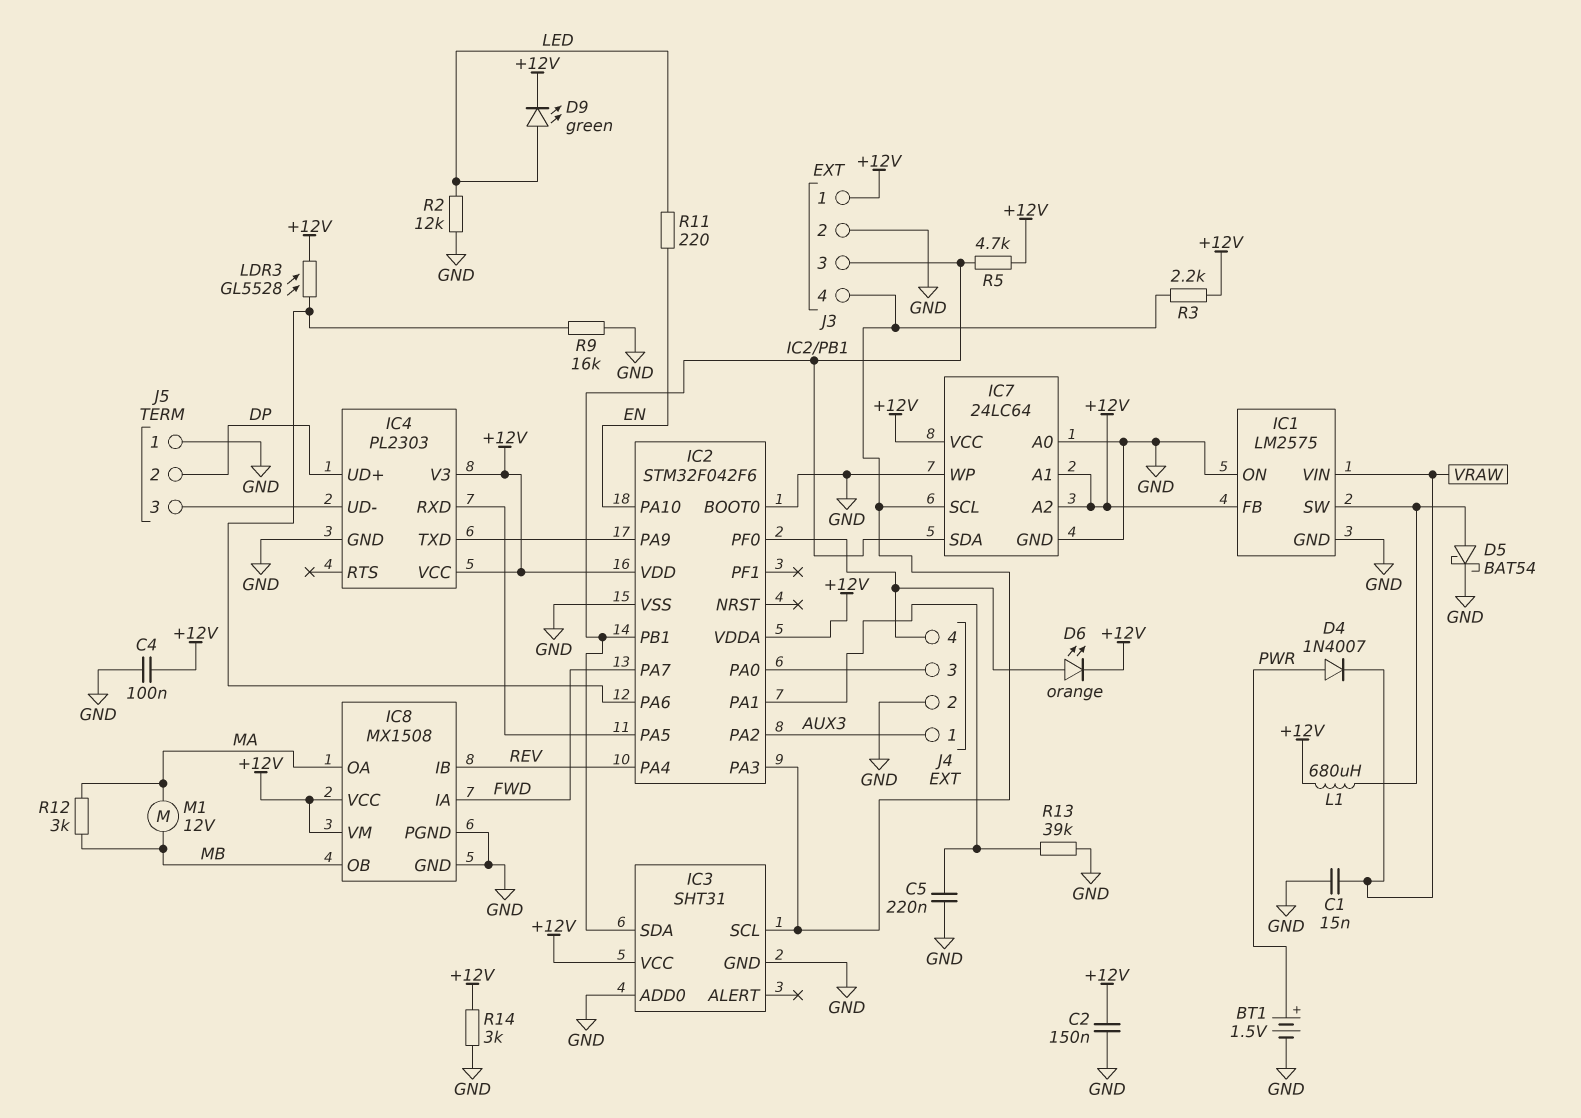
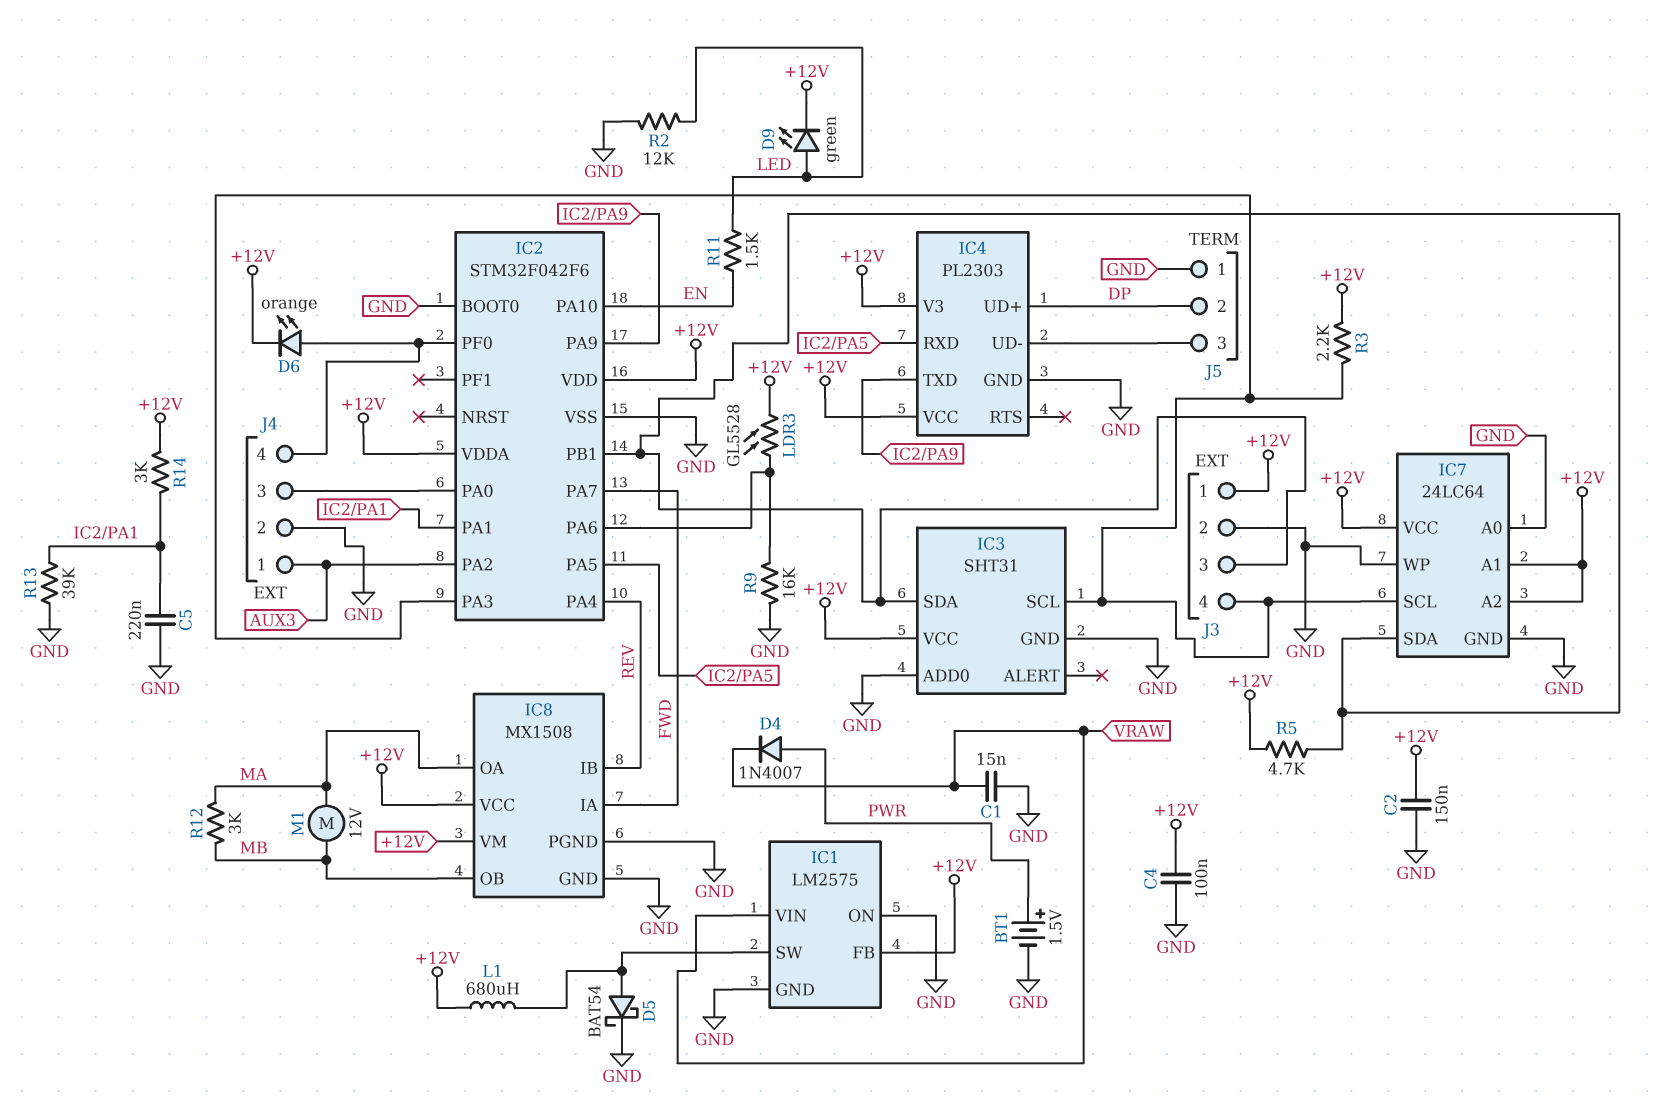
R11: 220 (EN, LED) -> 1.5k (EN, LED)
R14: 3k (+12V, GND) -> 3k (+12V, IC2/PA1)

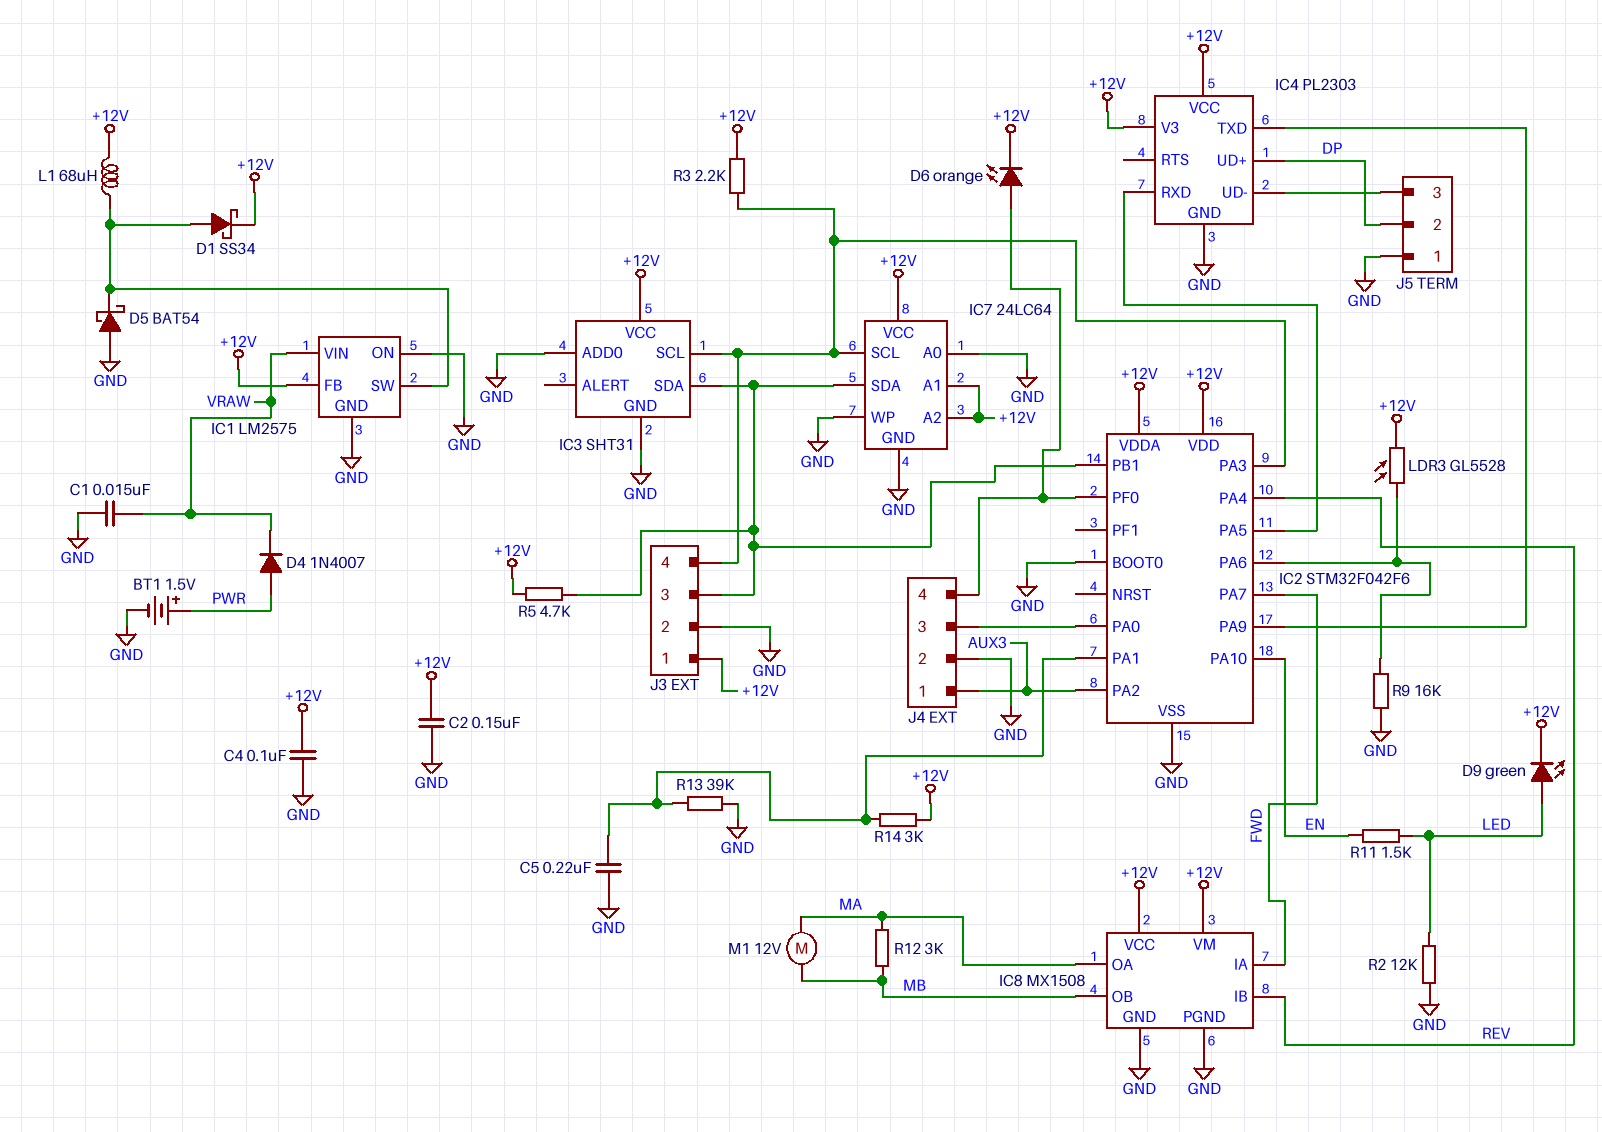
D1: none -> schottky SS34 (A IC1/SW, K +12V)
D5: schottky BAT54 (A IC1/SW, K GND) -> schottky BAT54 (A GND, K IC1/SW)
L1: 680uH (+12V, IC1/SW) -> 68uH (+12V, IC1/SW)

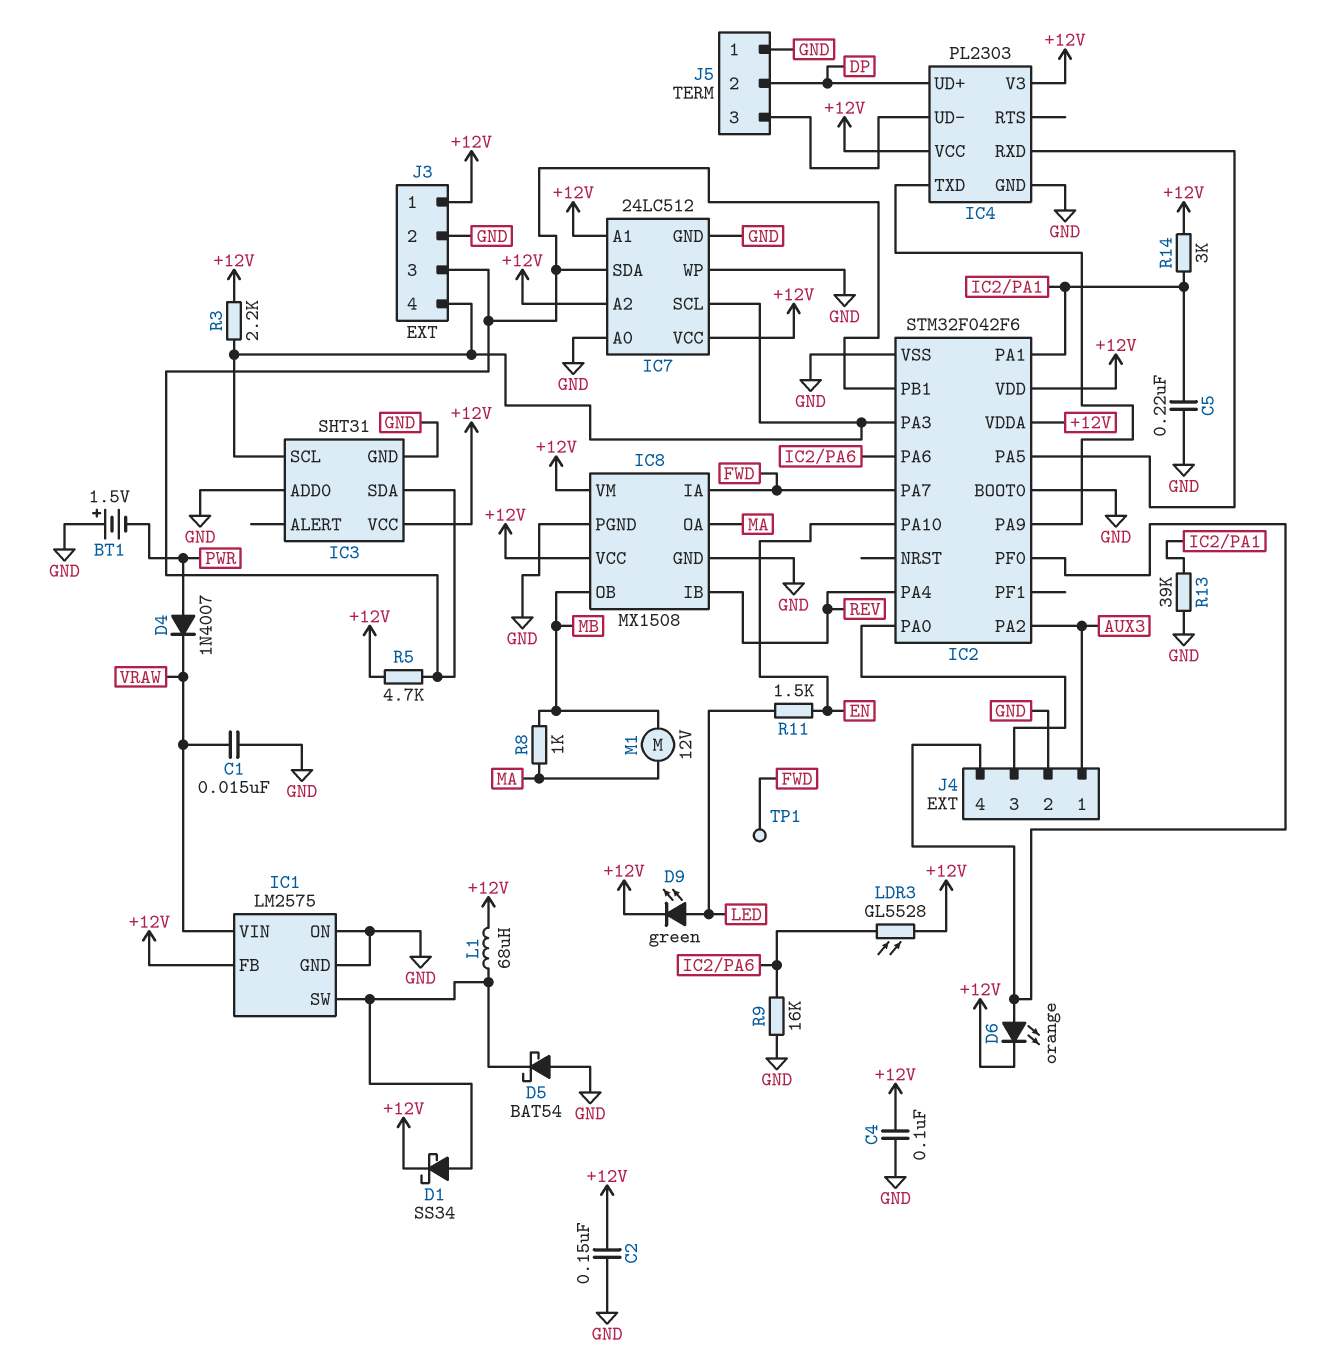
BT1: 1.5V (plus PWR, minus GND) -> 1.5V (plus GND, minus PWR)
IC7: 24LC64 -> 24LC512
R2: 12k (GND, LED) -> none
R8: none -> 1k (MA, MB)
R12: 3k (MA, MB) -> none
TP1: none -> test point (FWD)

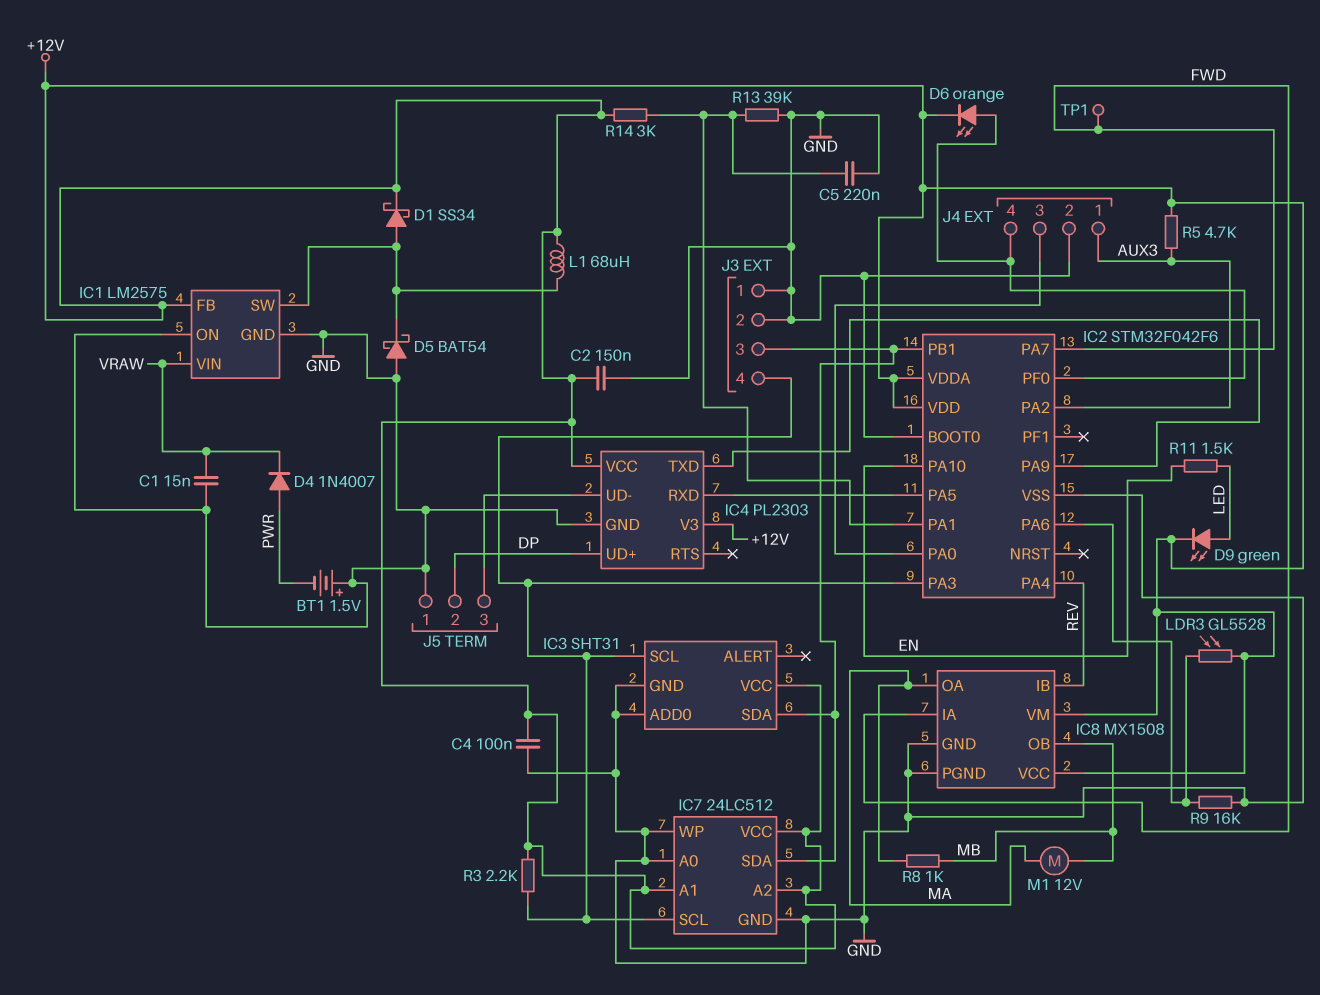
J3 pin 1: +12V -> GND
R5: 4.7k (+12V, IC2/PB1) -> 4.7k (+12V, AUX3)

